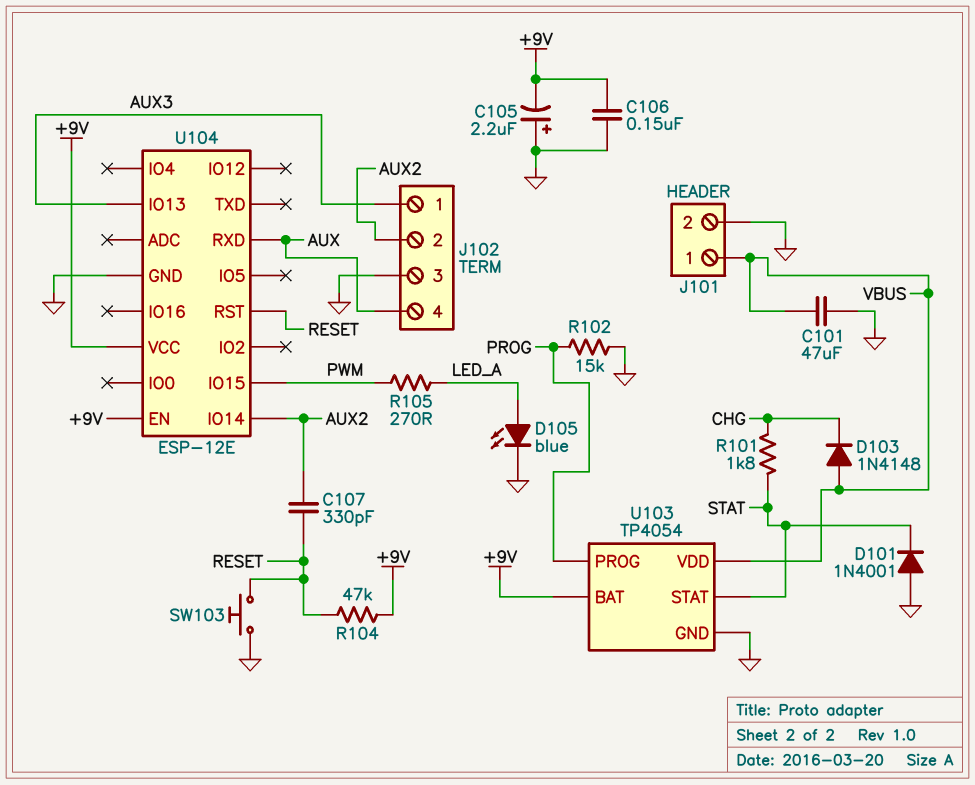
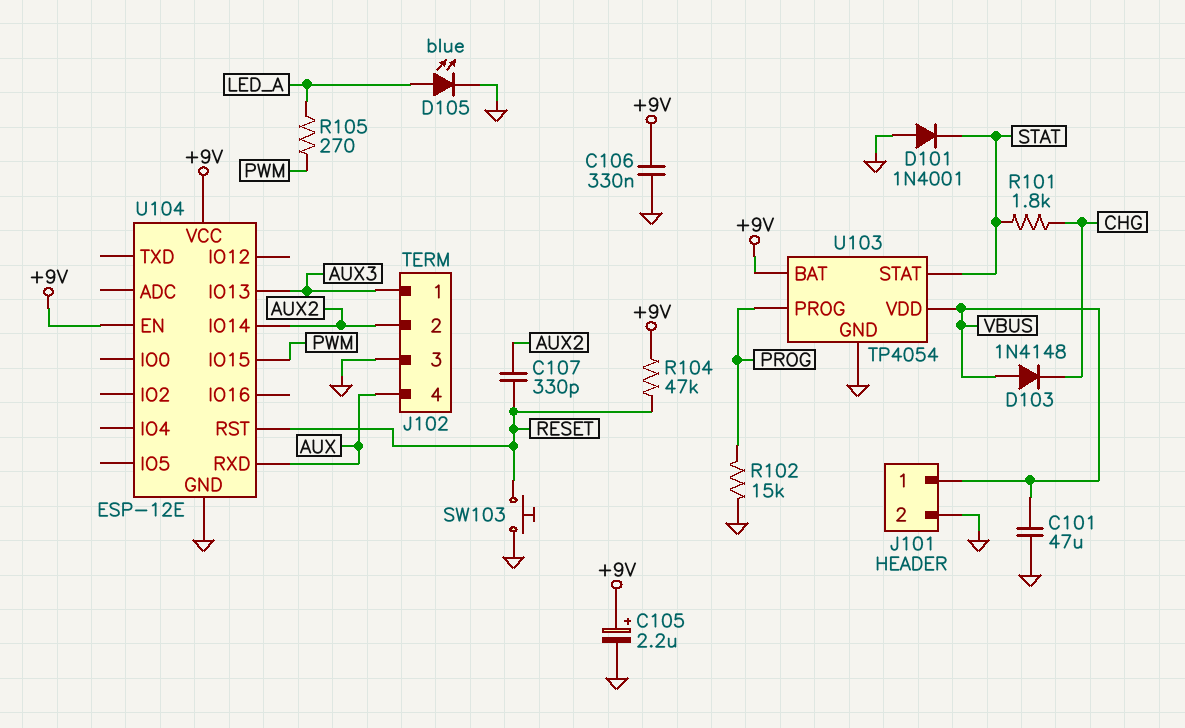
C105: 2.2uF (plus GND, minus +9V) -> 2.2uF (plus +9V, minus GND)
C106: 150nF (+9V, GND) -> 330nF (+9V, GND)

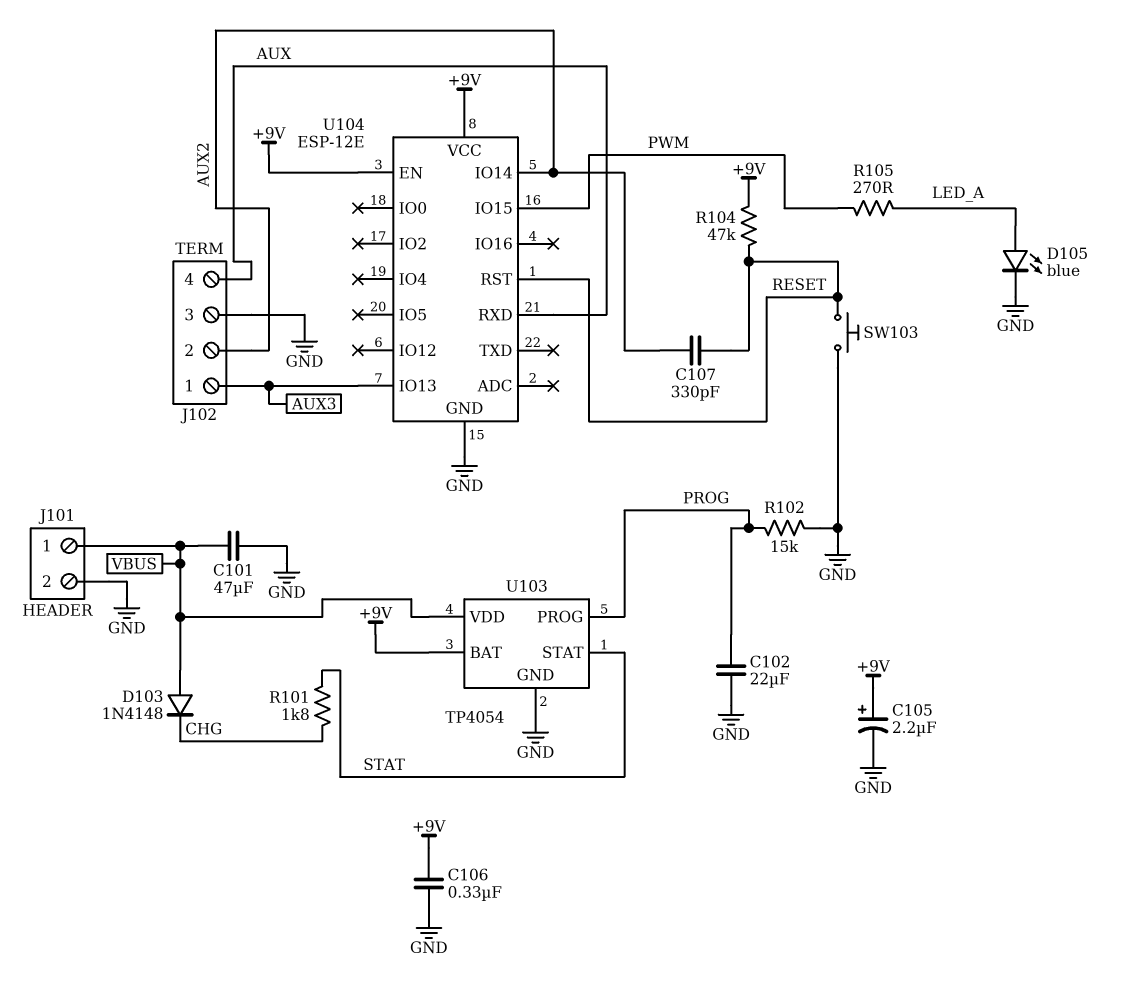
C102: none -> 22uF (GND, PROG)
D101: diode 1N4001 (A GND, K STAT) -> none

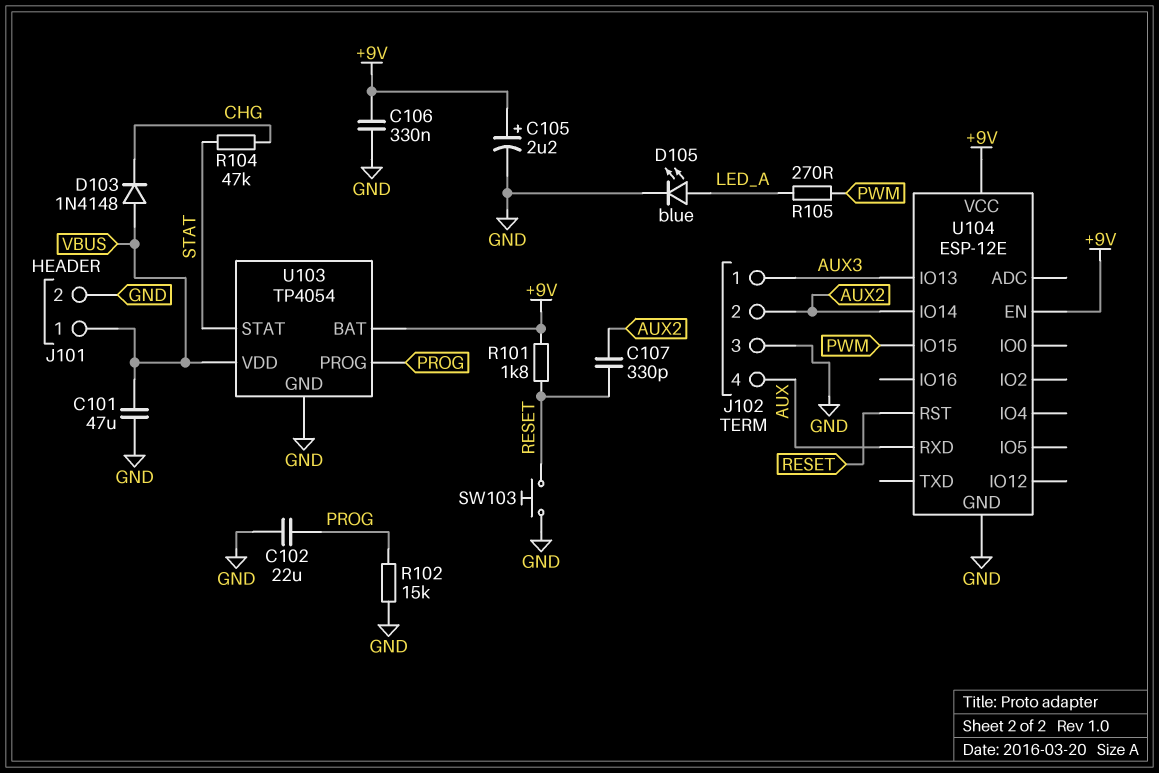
R101: 1.8k (CHG, STAT) -> 1.8k (+9V, RESET)
R104: 47k (+9V, RESET) -> 47k (CHG, STAT)

